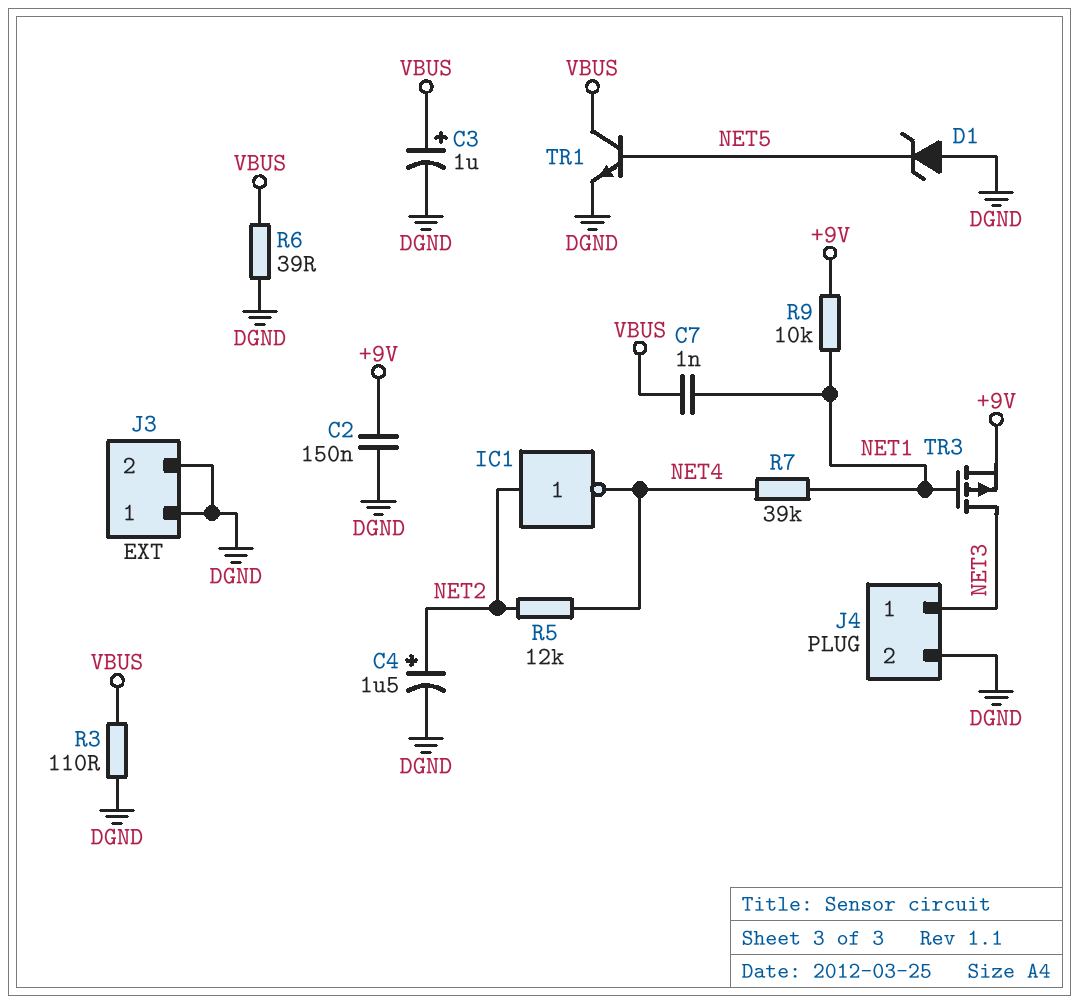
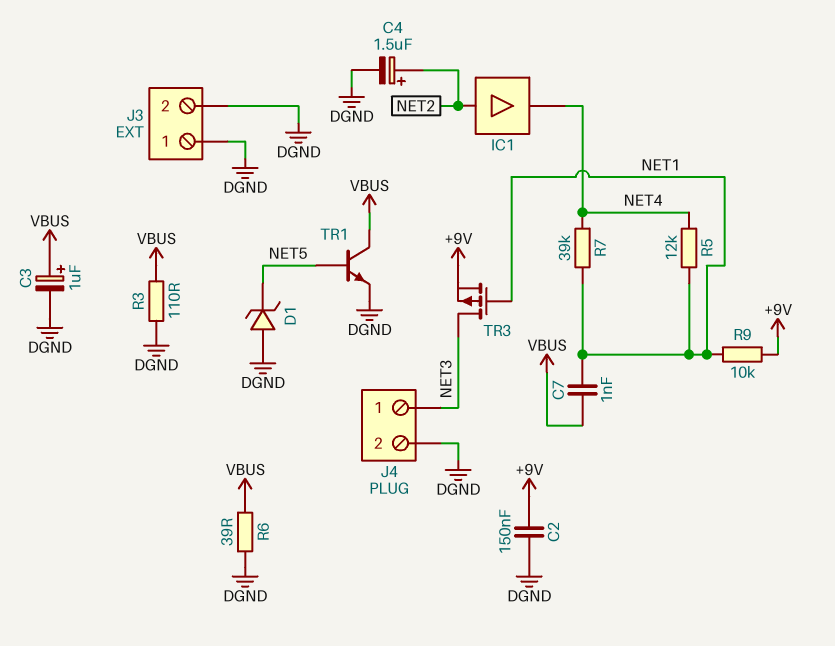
IC1: NOT (in NET2, out NET4) -> buffer (in NET2, out NET4)
R5: 12k (NET2, NET4) -> 12k (NET1, NET4)

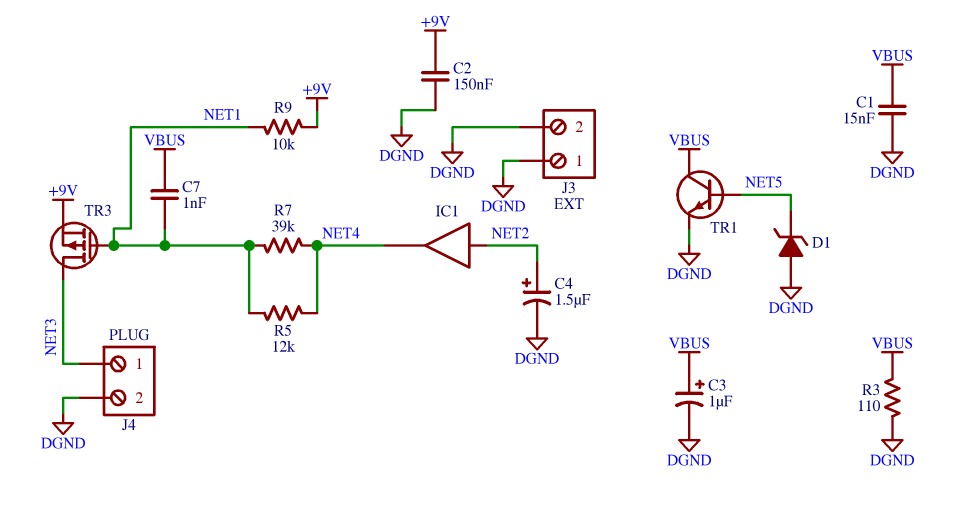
C1: none -> 15nF (DGND, VBUS)
R6: 39 (DGND, VBUS) -> none

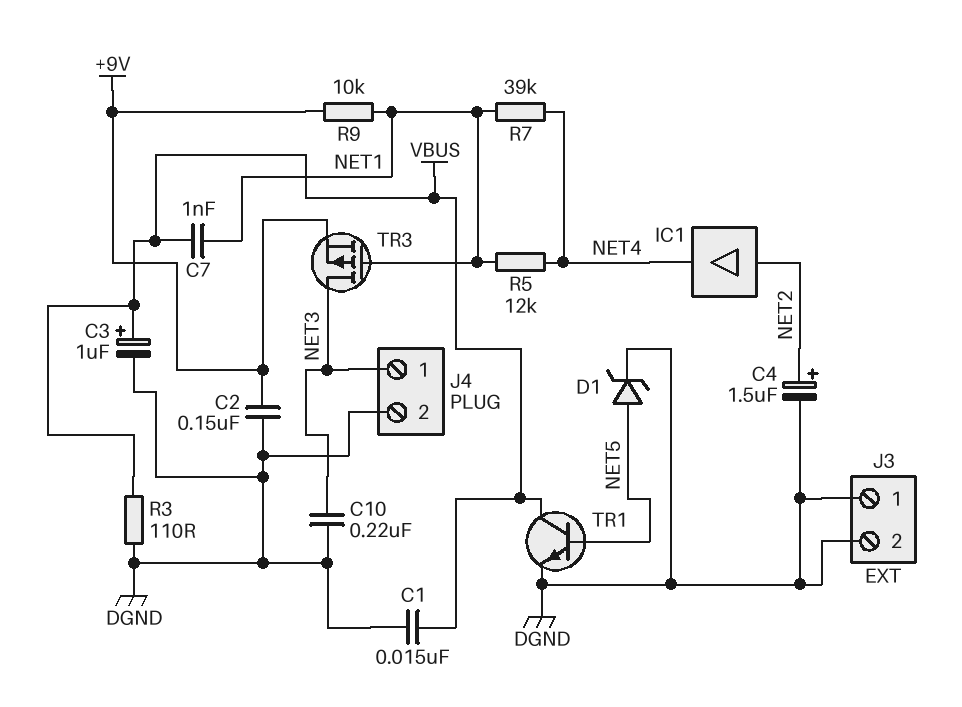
C10: none -> 220nF (DGND, NET3)
D1: zener (A DGND, K NET5) -> zener (A NET5, K DGND)

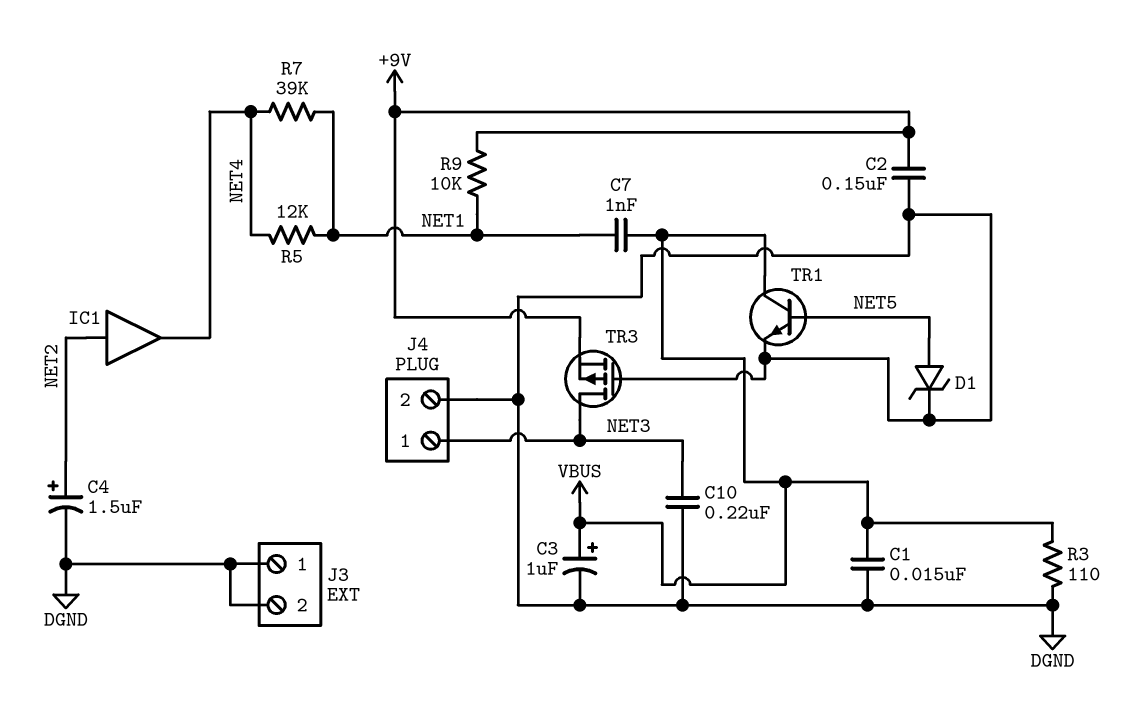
TR3: PMOS (G NET1, D NET3, S +9V) -> PMOS (G DGND, D NET3, S +9V)

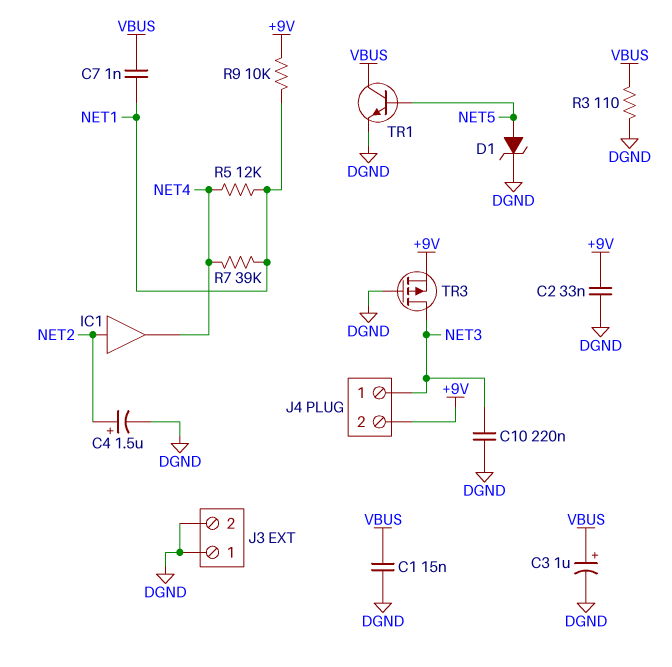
C2: 150nF (+9V, DGND) -> 33nF (+9V, DGND)
J4 pin 2: DGND -> +9V

